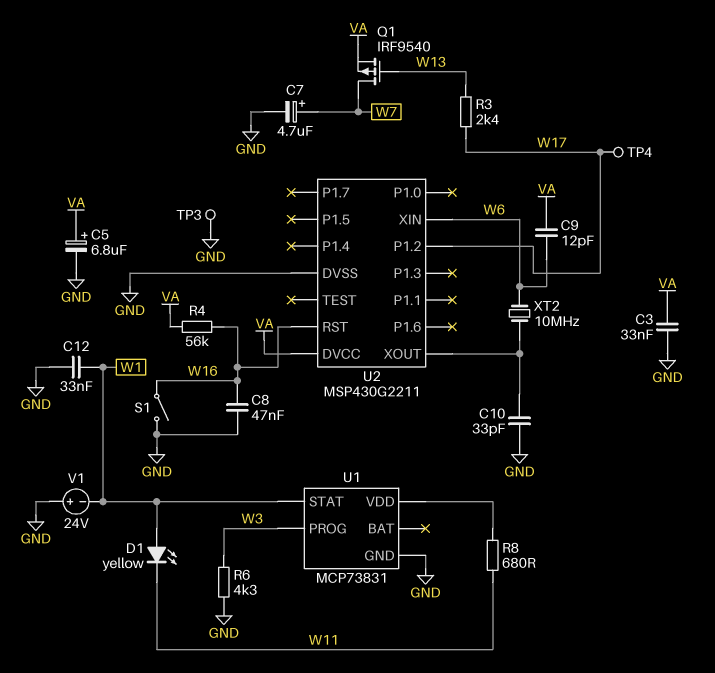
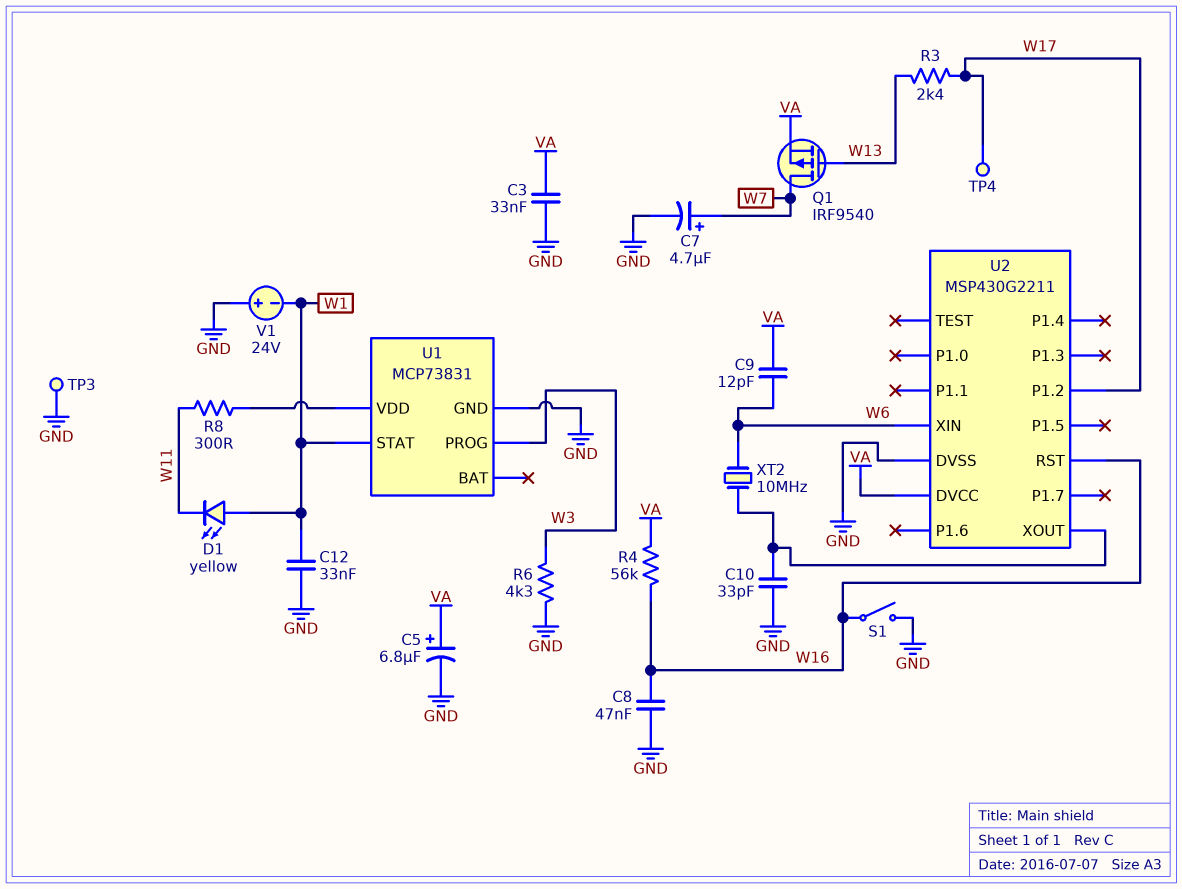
R8: 680 (U1/VDD, W11) -> 300 (U1/VDD, W11)

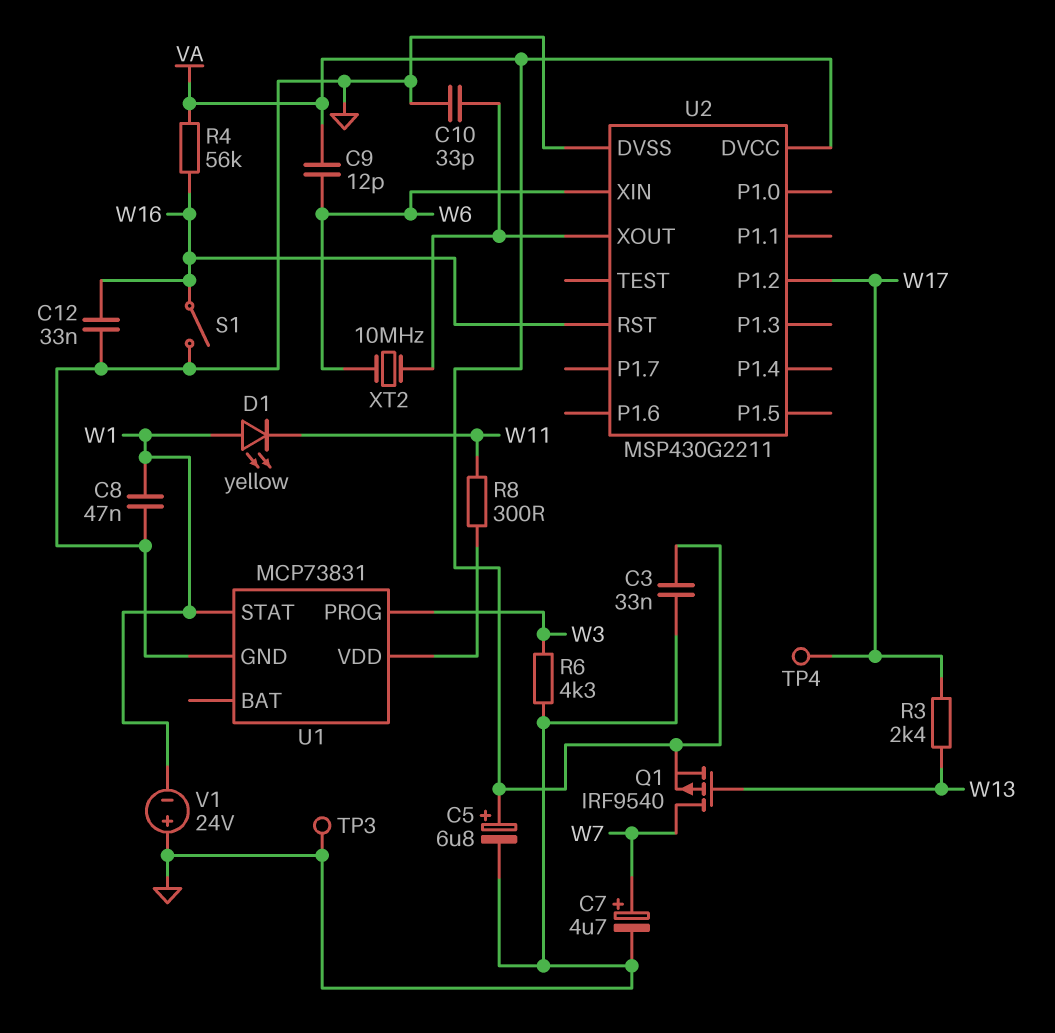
C8: 47nF (GND, W16) -> 47nF (GND, W1)
C12: 33nF (GND, W1) -> 33nF (GND, W16)

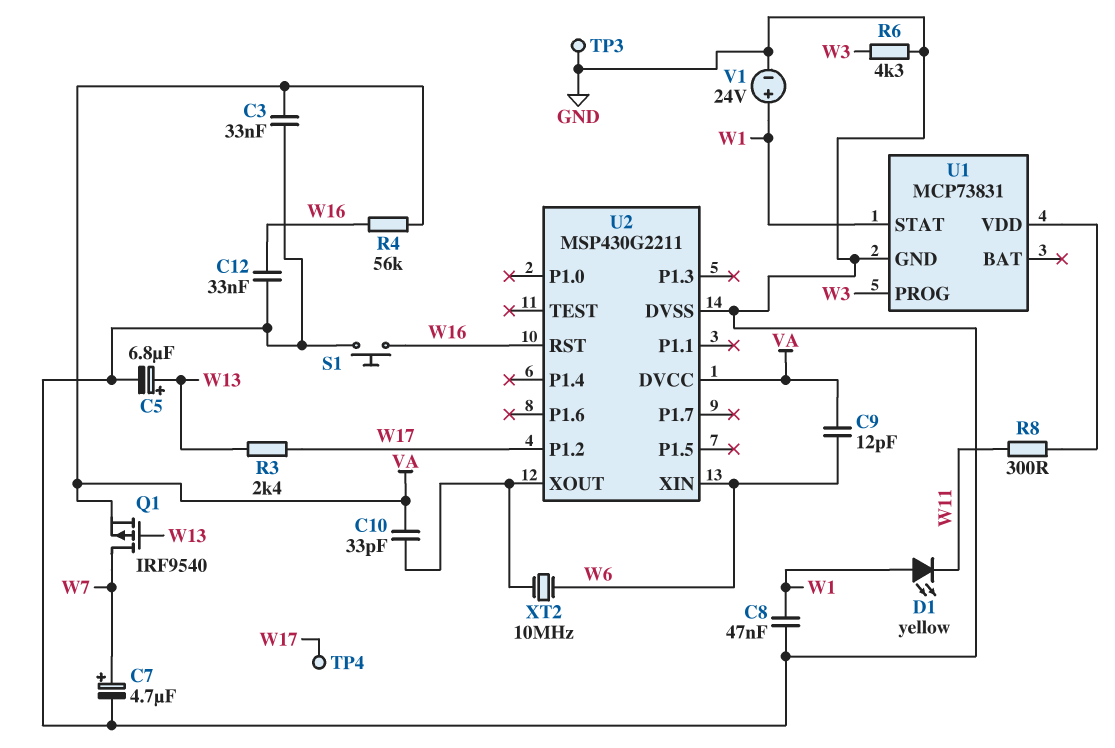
C5: 6.8uF (plus VA, minus GND) -> 6.8uF (plus W13, minus GND)
C10: 33pF (GND, U2/XOUT) -> 33pF (U2/XOUT, VA)
S1: switch (GND, W16) -> button (GND, W16)
V1: 24V (plus GND, minus W1) -> 24V (plus W1, minus GND)

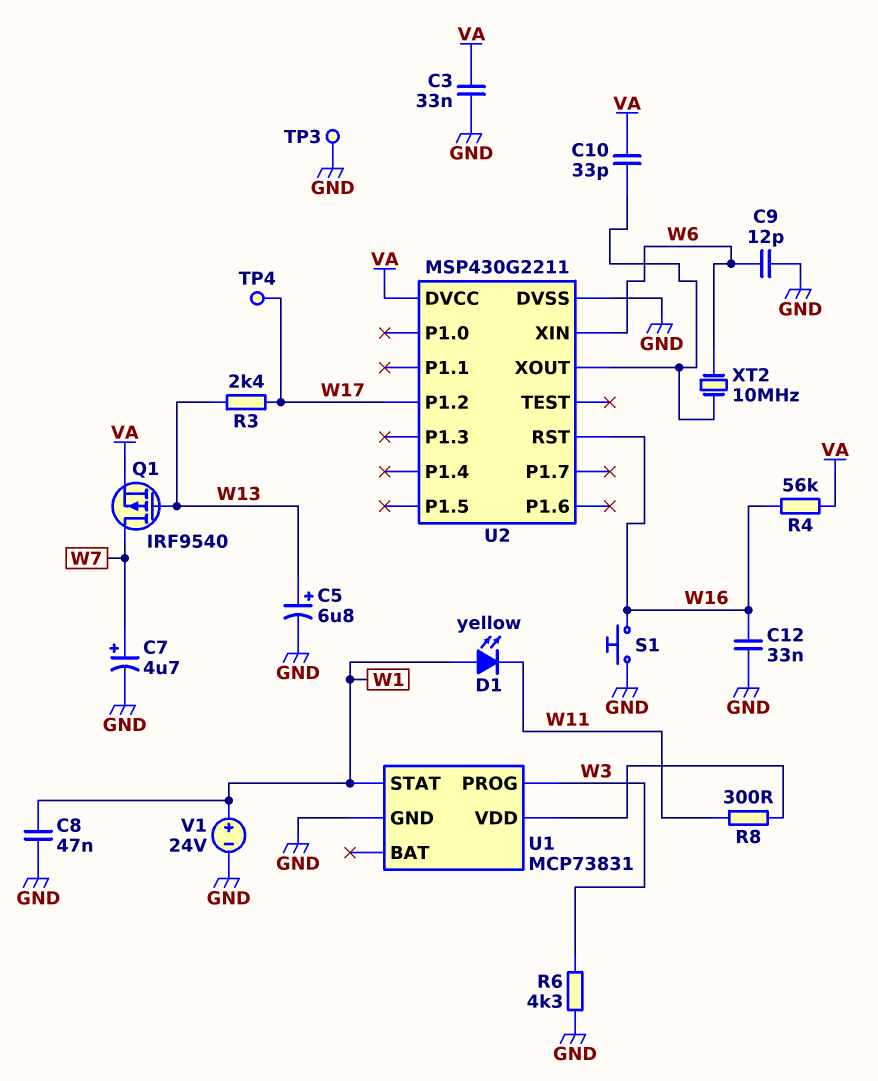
C9: 12pF (VA, W6) -> 12pF (GND, W6)

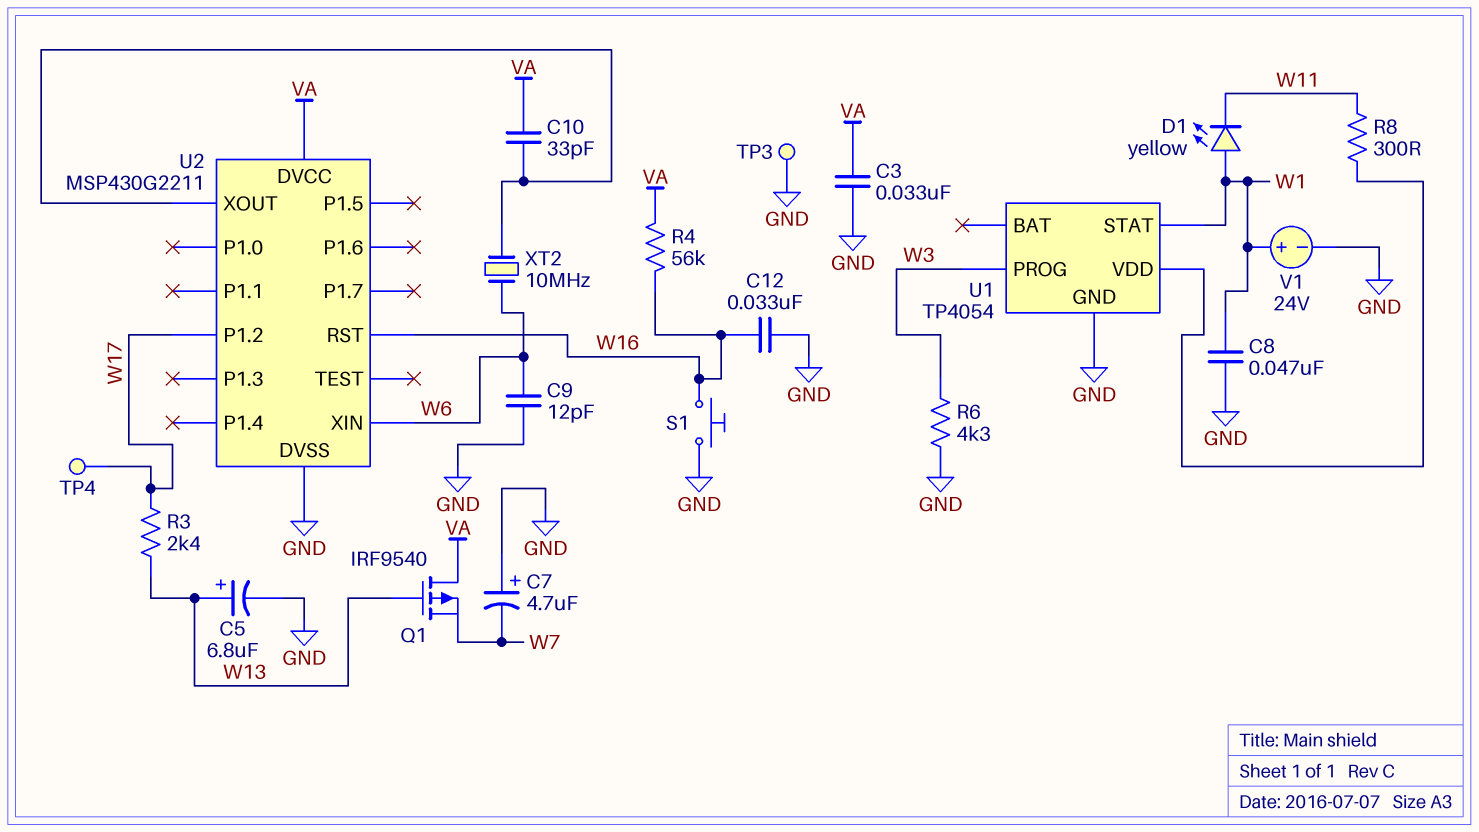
C7: 4.7uF (plus W7, minus GND) -> 4.7uF (plus GND, minus W7)
Q1: PMOS IRF9540 (G W13, D W7, S VA) -> PMOS IRF9540 (G W13, D VA, S W7)
U1: MCP73831 -> TP4054

